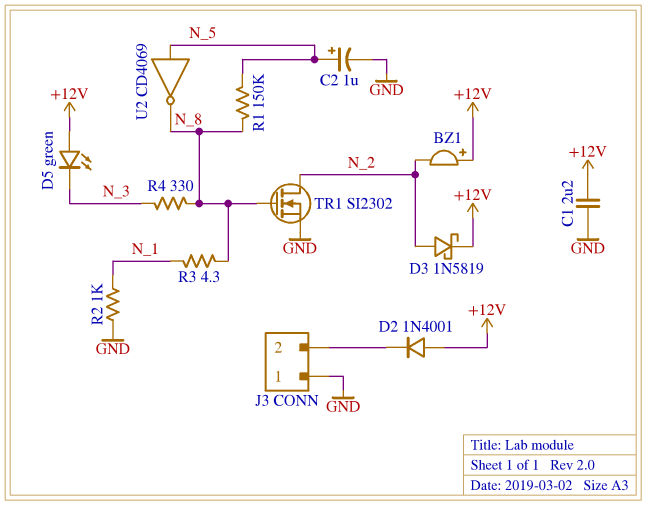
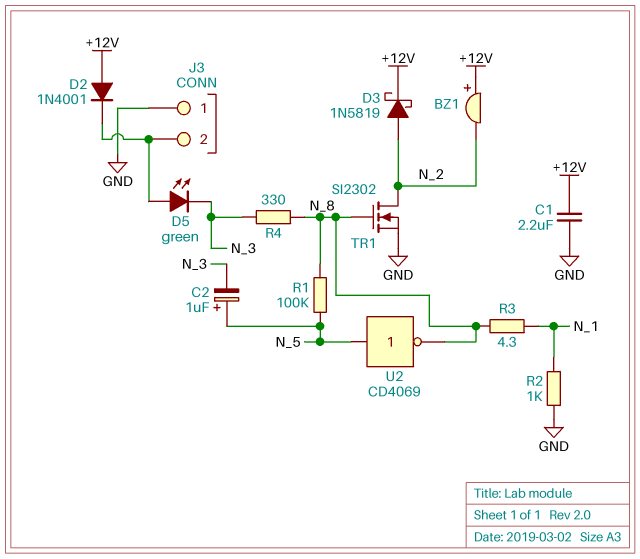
C2: 1uF (plus N_5, minus GND) -> 1uF (plus N_5, minus N_3)
D5: LED green (A +12V, K N_3) -> LED green (A J3/2, K N_3)
R1: 150k (N_5, N_8) -> 100k (N_5, N_8)

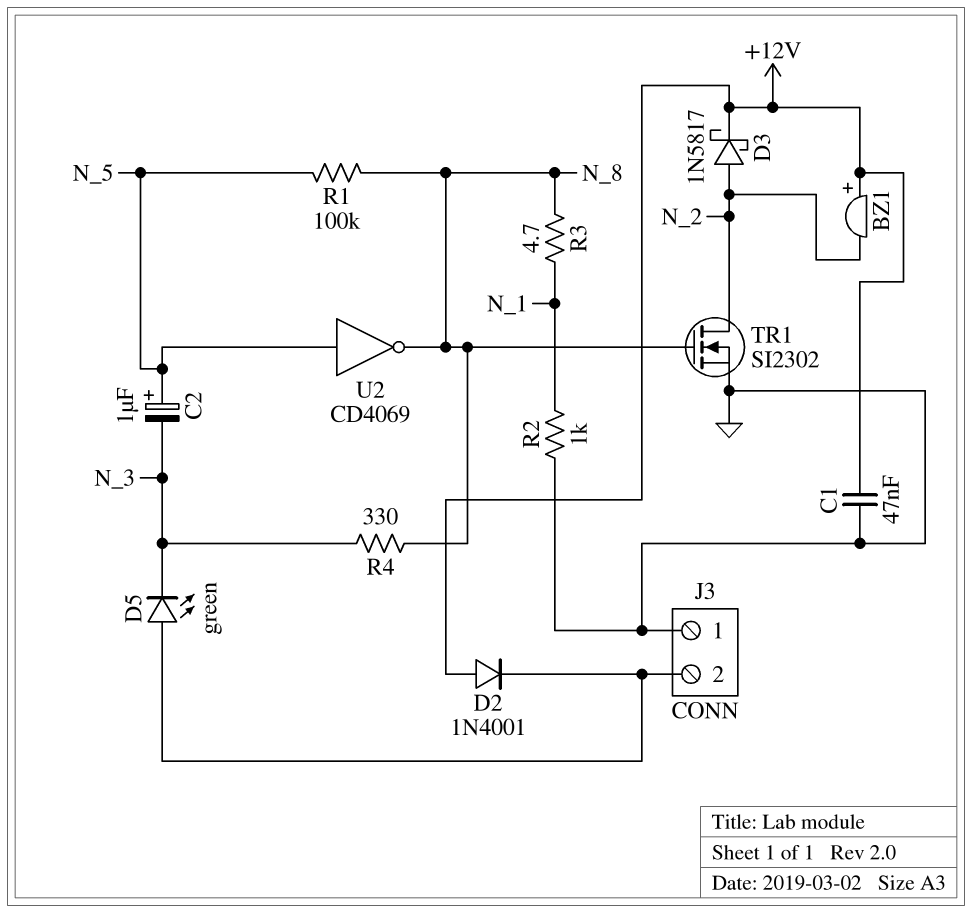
C1: 2.2uF (+12V, GND) -> 47nF (+12V, GND)
D3: schottky 1N5819 (A N_2, K +12V) -> schottky 1N5817 (A N_2, K +12V)
R3: 4.3 (N_1, N_8) -> 4.7 (N_1, N_8)

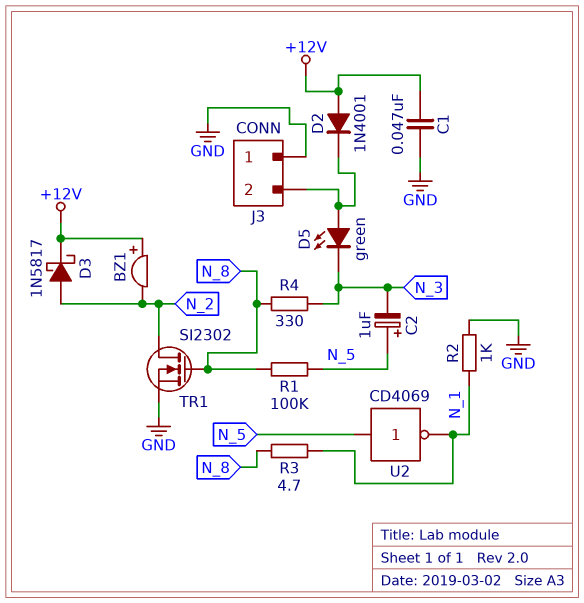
U2: NOT CD4069 (in N_5, out N_8) -> NOT CD4069 (in N_5, out N_1)

